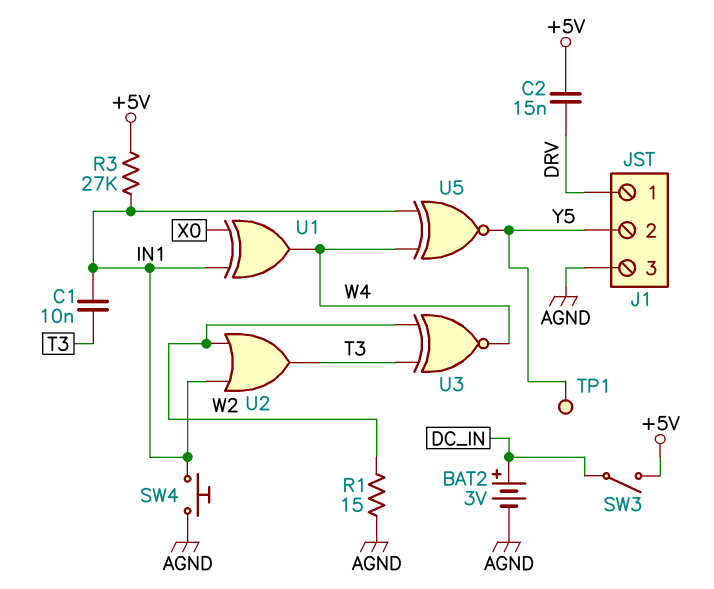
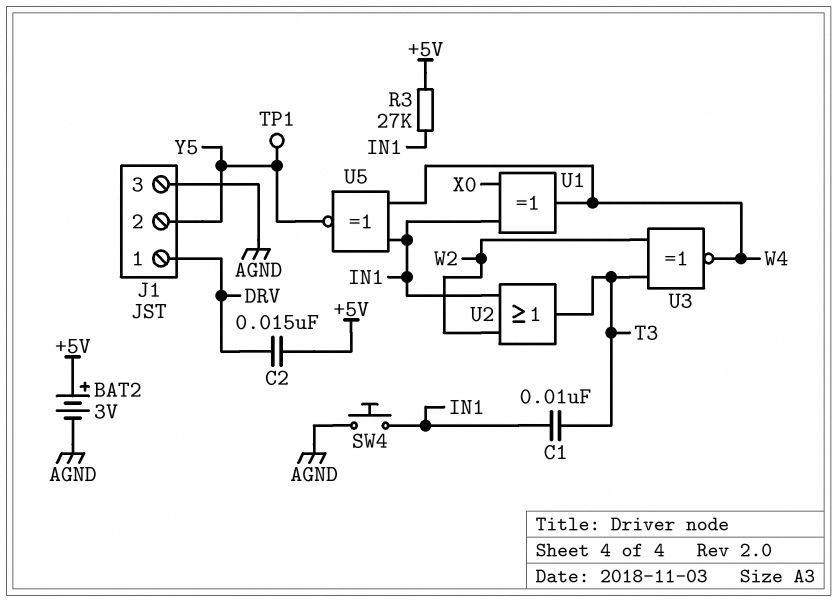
BAT2: 3V (plus DC_IN, minus AGND) -> 3V (plus +5V, minus AGND)
R1: 15 (AGND, W2) -> none
SW3: switch (+5V, DC_IN) -> none

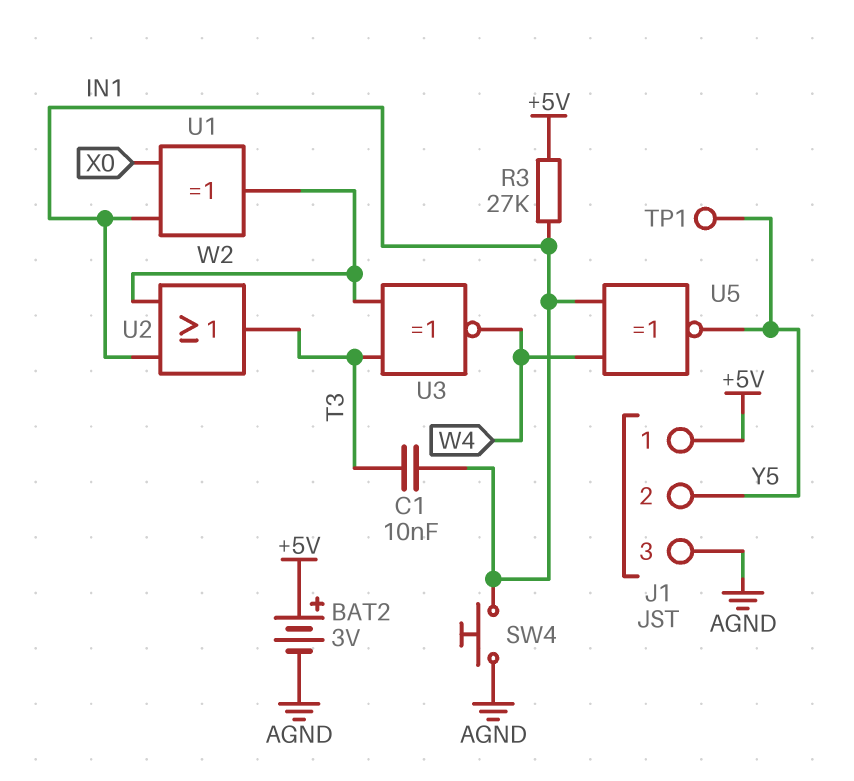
C2: 15nF (+5V, DRV) -> none
J1 pin 1: DRV -> +5V
U1: XOR (in IN1, in X0, out W4) -> XOR (in IN1, in X0, out W2)

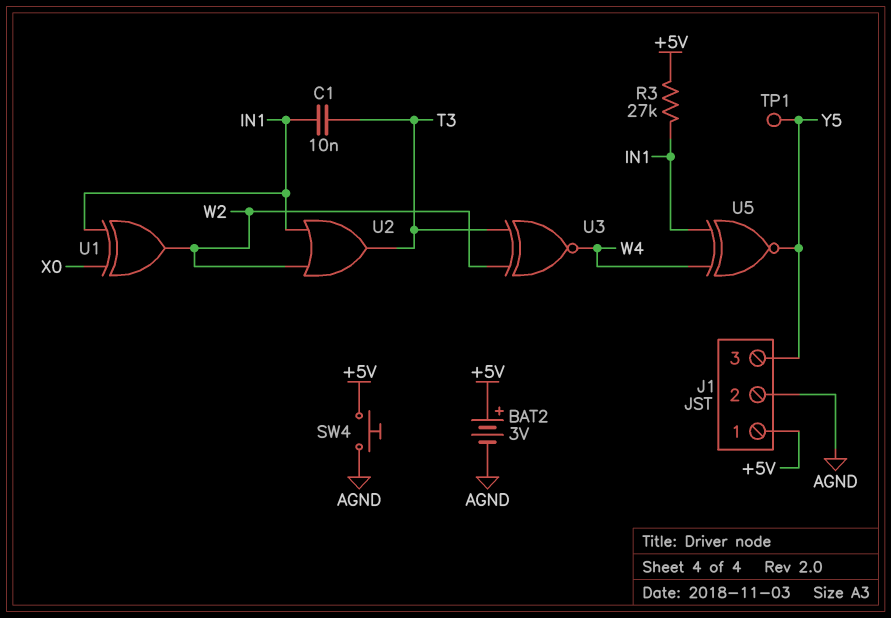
J1 pin 2: Y5 -> AGND
J1 pin 3: AGND -> Y5
SW4: button (AGND, IN1) -> button (+5V, AGND)

